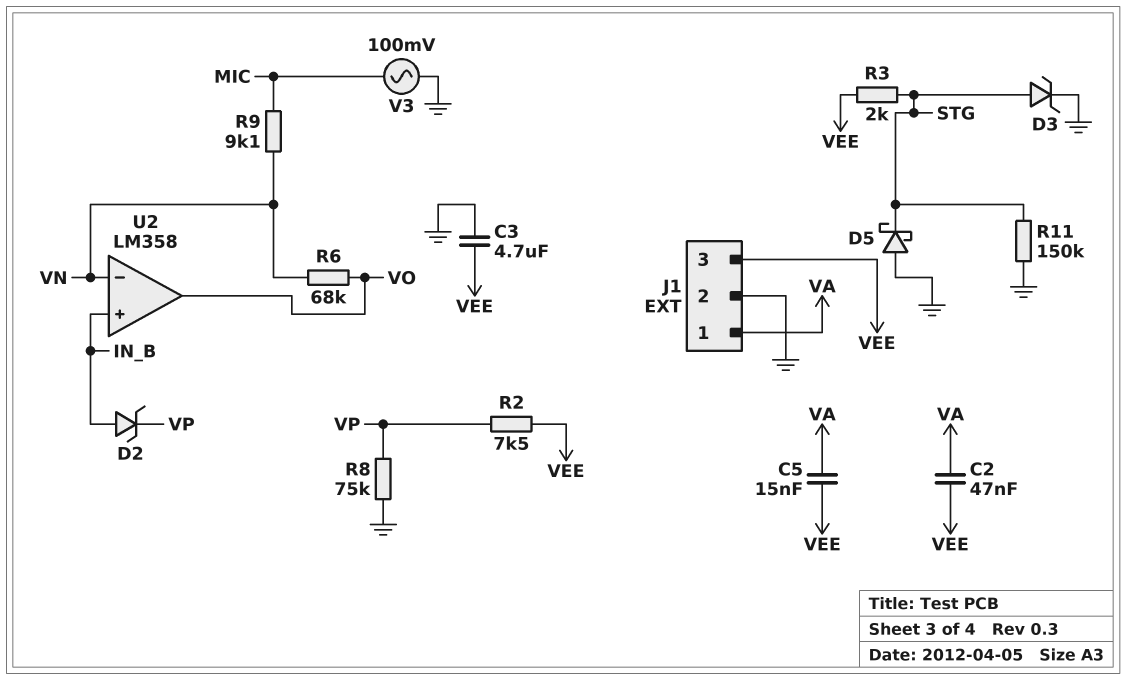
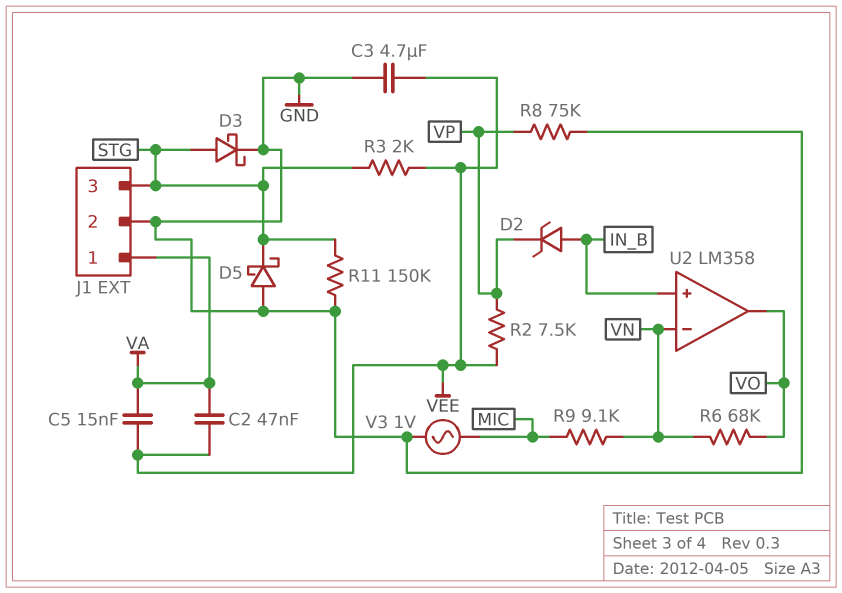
D3: zener (A STG, K GND) -> schottky (A STG, K GND)
J1 pin 3: VEE -> STG
V3: AC 100mV (GND, MIC) -> AC 1V (GND, MIC)

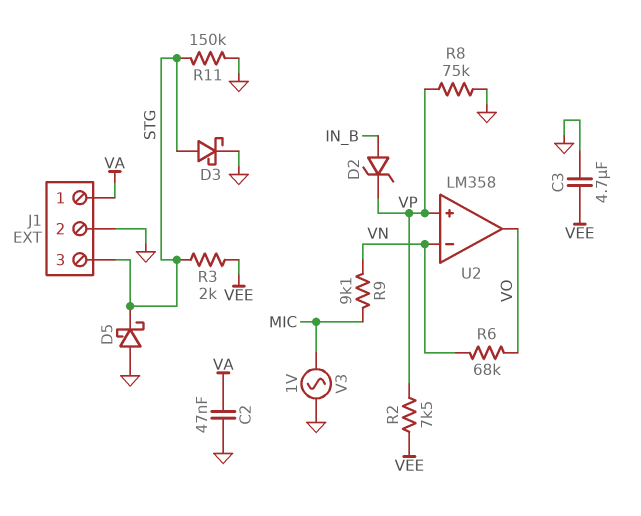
C2: 47nF (VA, VEE) -> 47nF (GND, VA)
C5: 15nF (VA, VEE) -> none
U2 pin in+: IN_B -> VP

